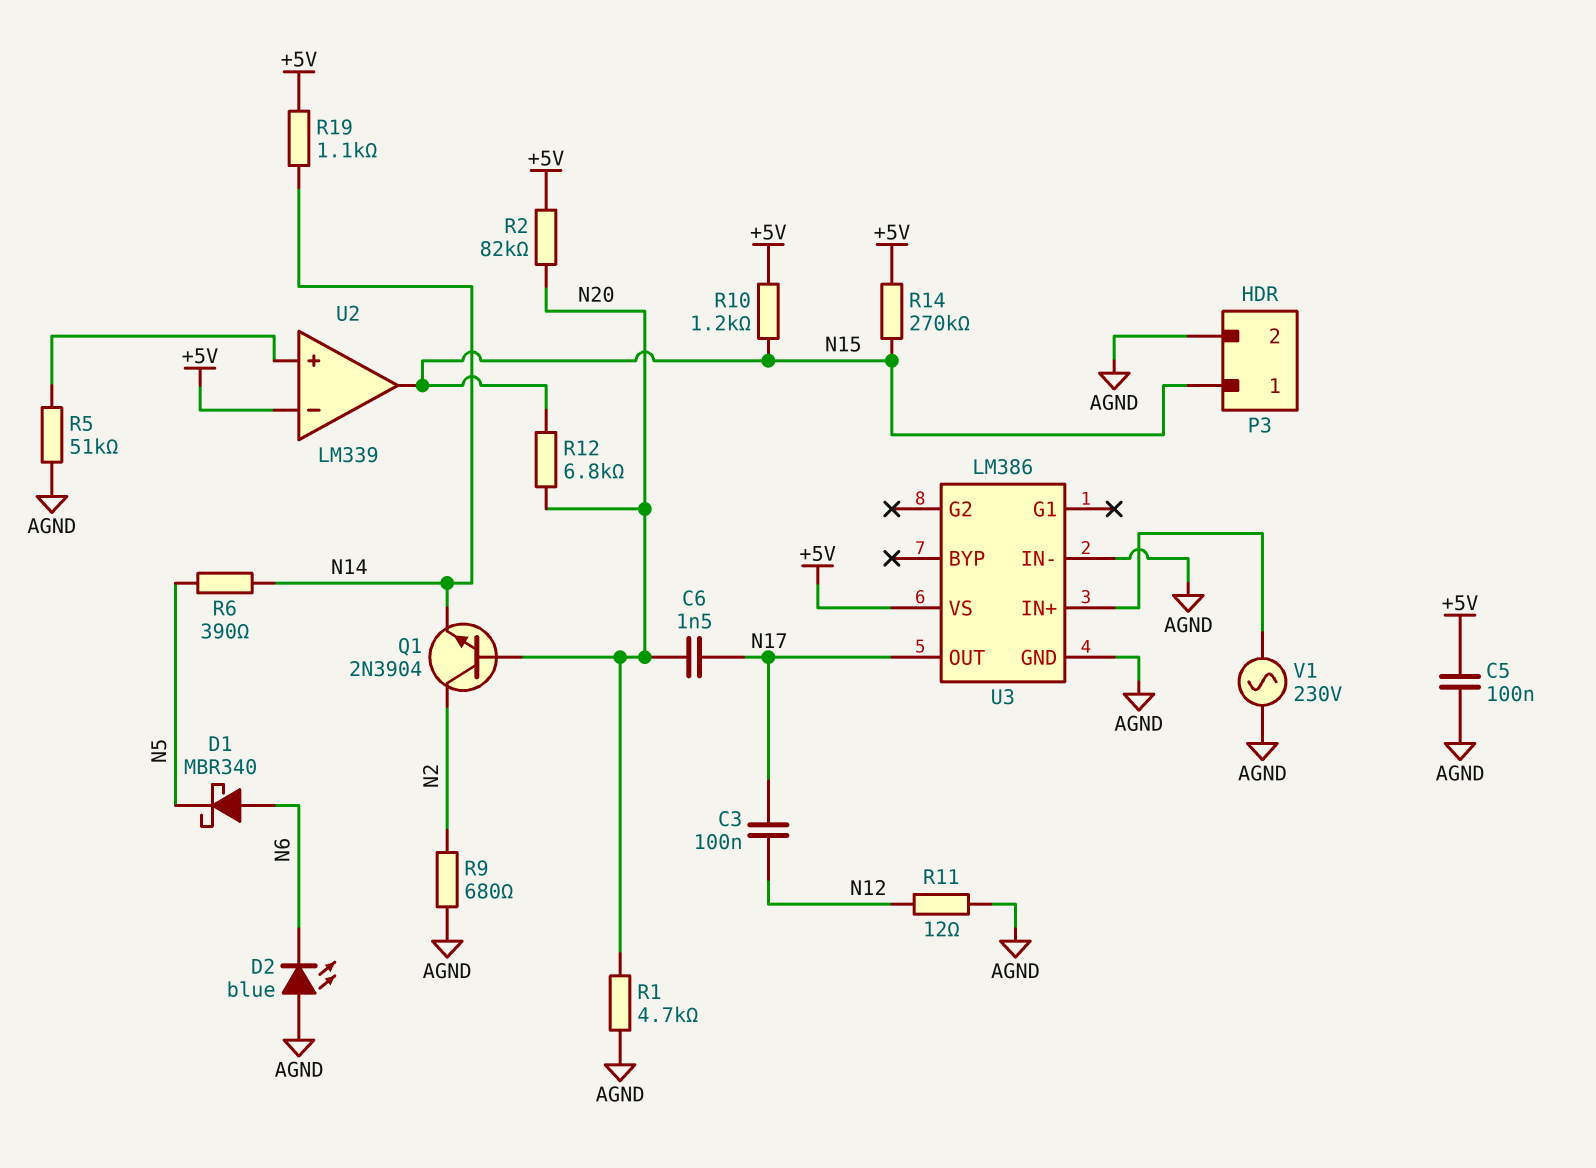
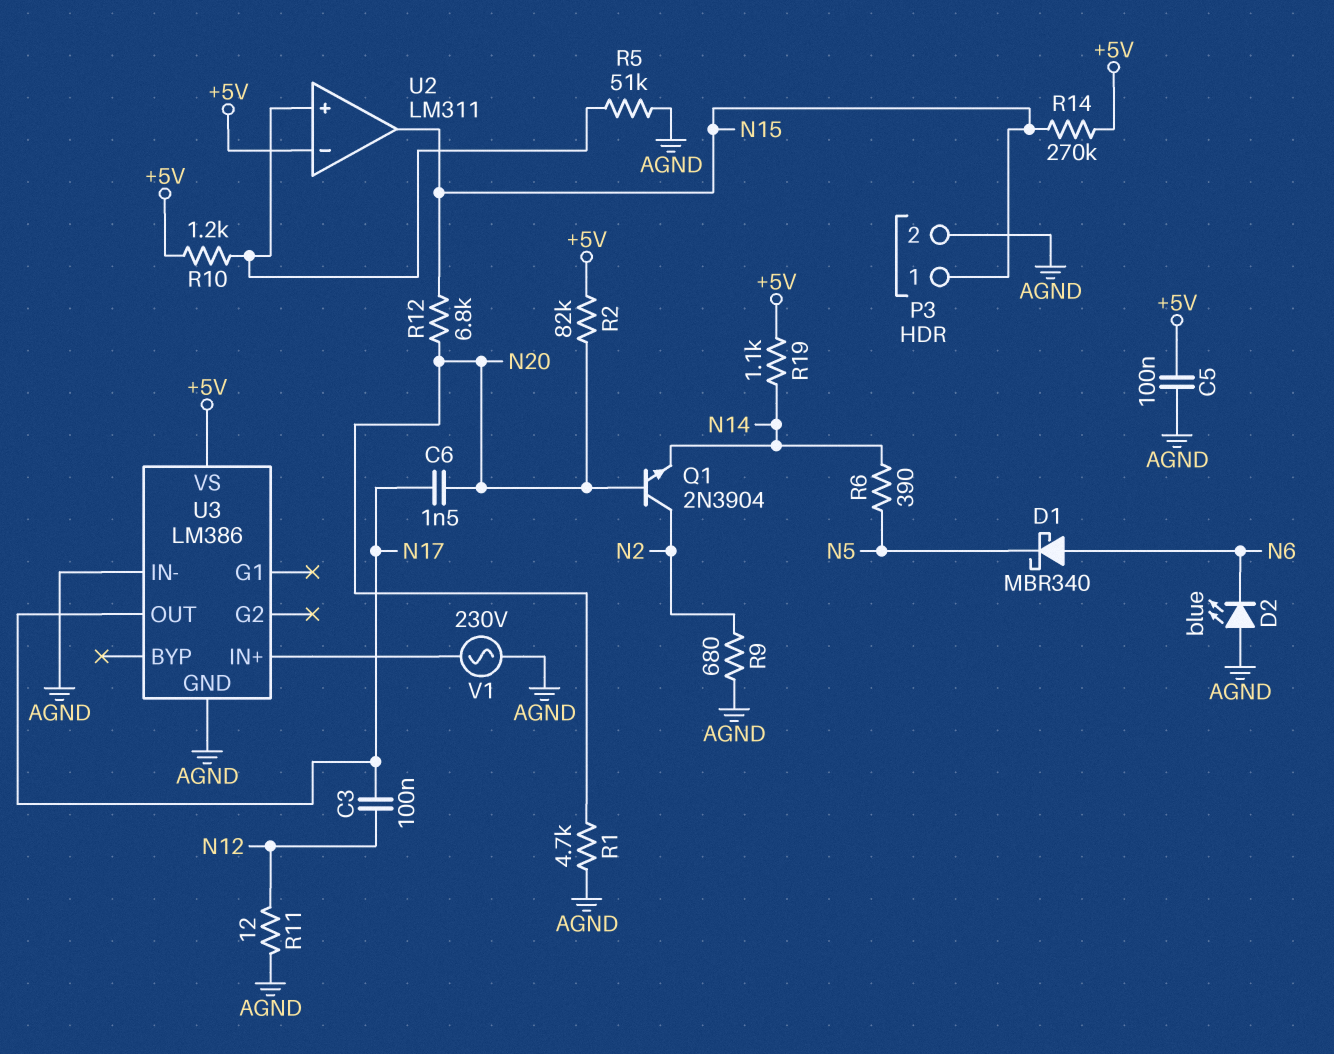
R10: 1.2k (+5V, N15) -> 1.2k (+5V, U2/in+)
U2: LM339 -> LM311

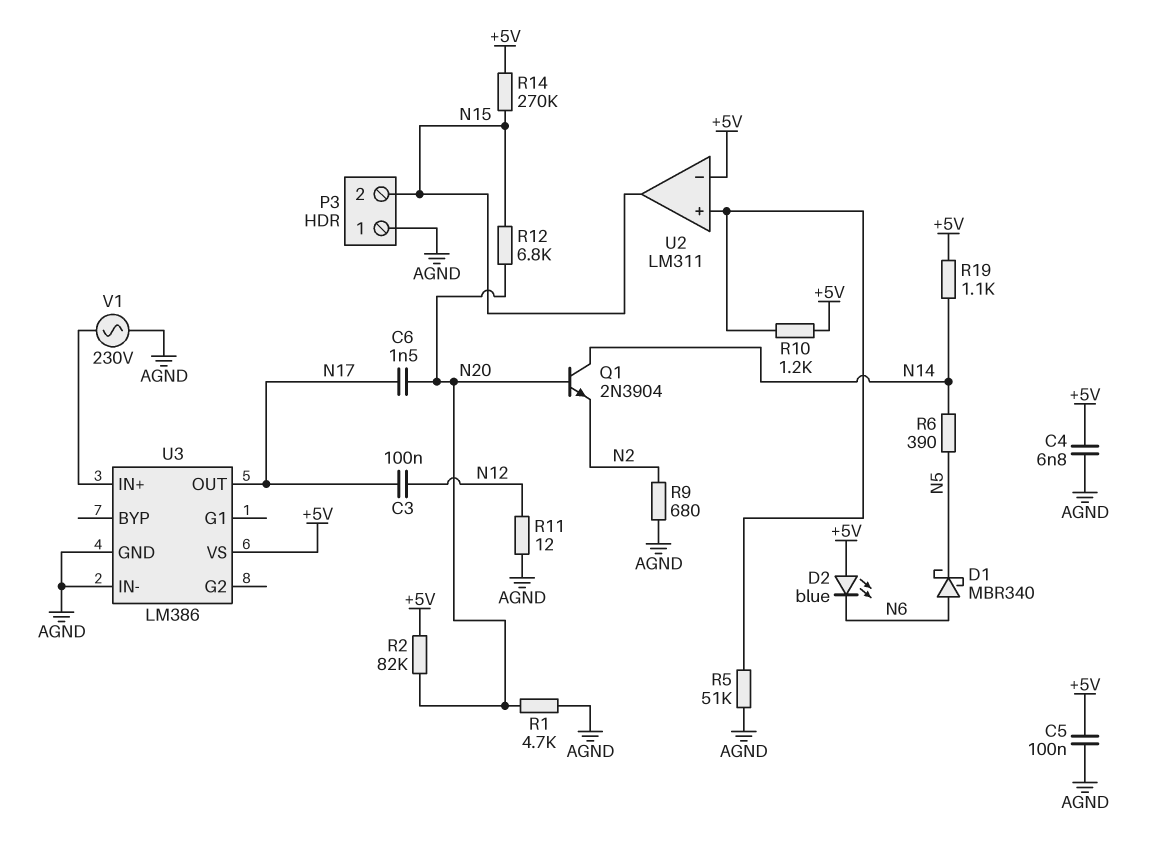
C4: none -> 6.8nF (+5V, AGND)
D2: LED blue (A AGND, K N6) -> LED blue (A +5V, K N6)
P3 pin 1: N15 -> AGND
P3 pin 2: AGND -> N15
Q1: NPN 2N3904 (B N20, C N2, E N14) -> NPN 2N3904 (B N20, C N14, E N2)

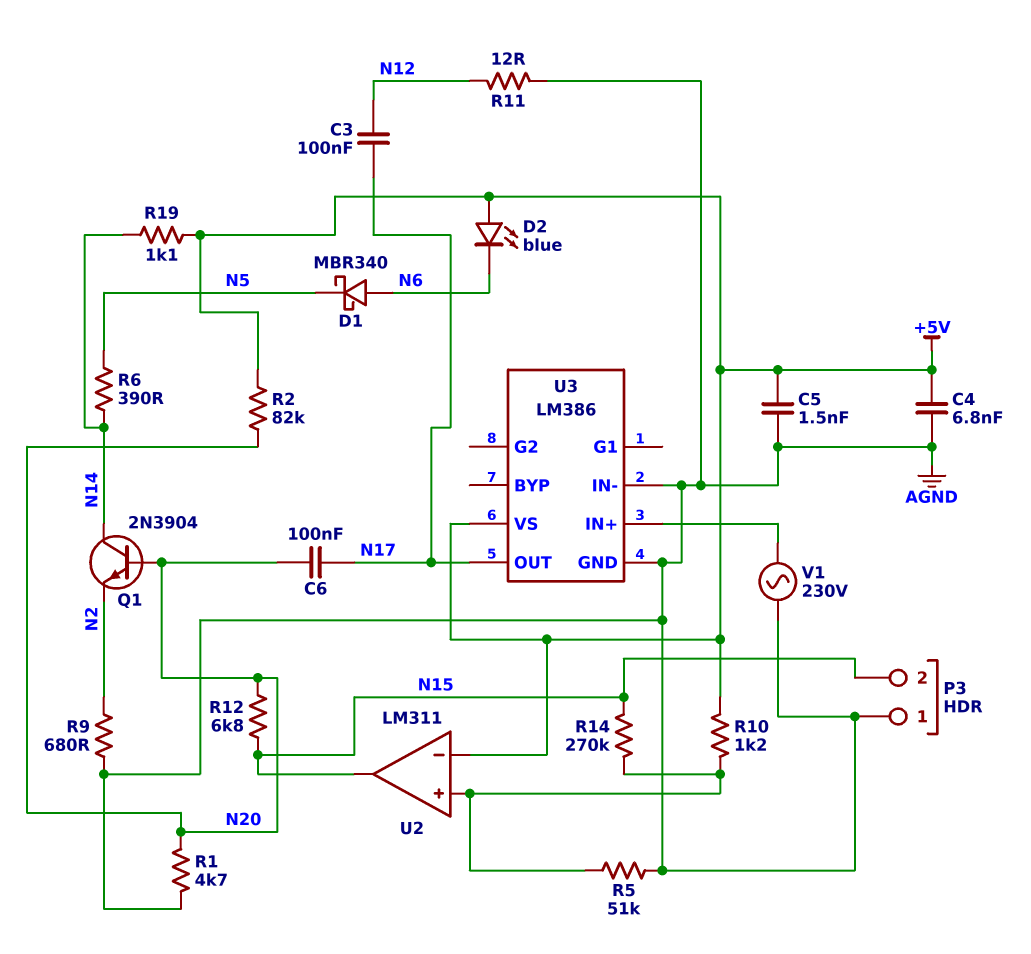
C5: 100nF (+5V, AGND) -> 1.5nF (+5V, AGND)
C6: 1.5nF (N17, N20) -> 100nF (N17, N20)
R14: 270k (+5V, N15) -> 270k (N15, U2/in+)

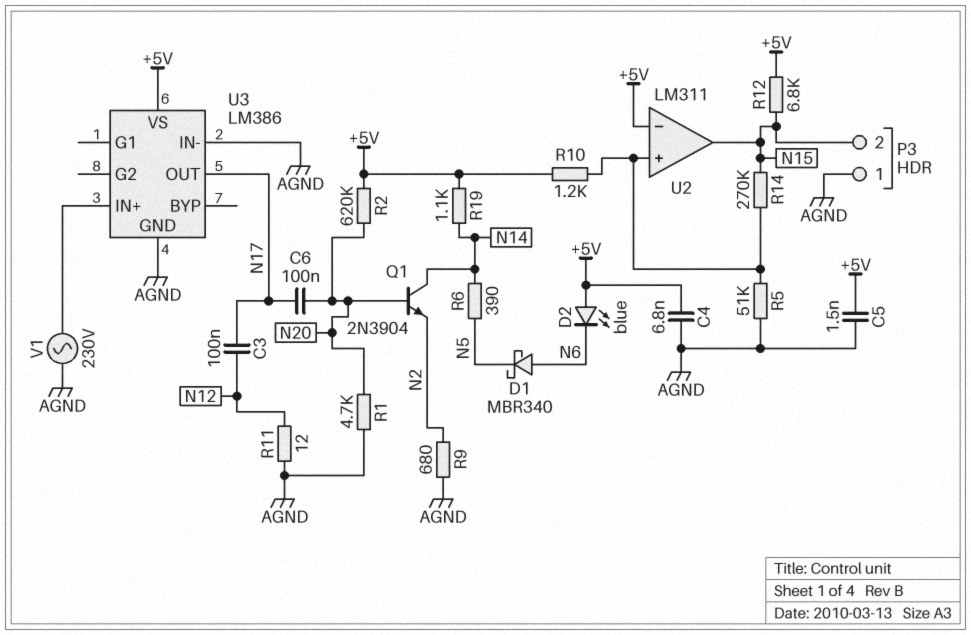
R2: 82k (+5V, N20) -> 620k (+5V, N20)
R12: 6.8k (N15, N20) -> 6.8k (+5V, N15)

